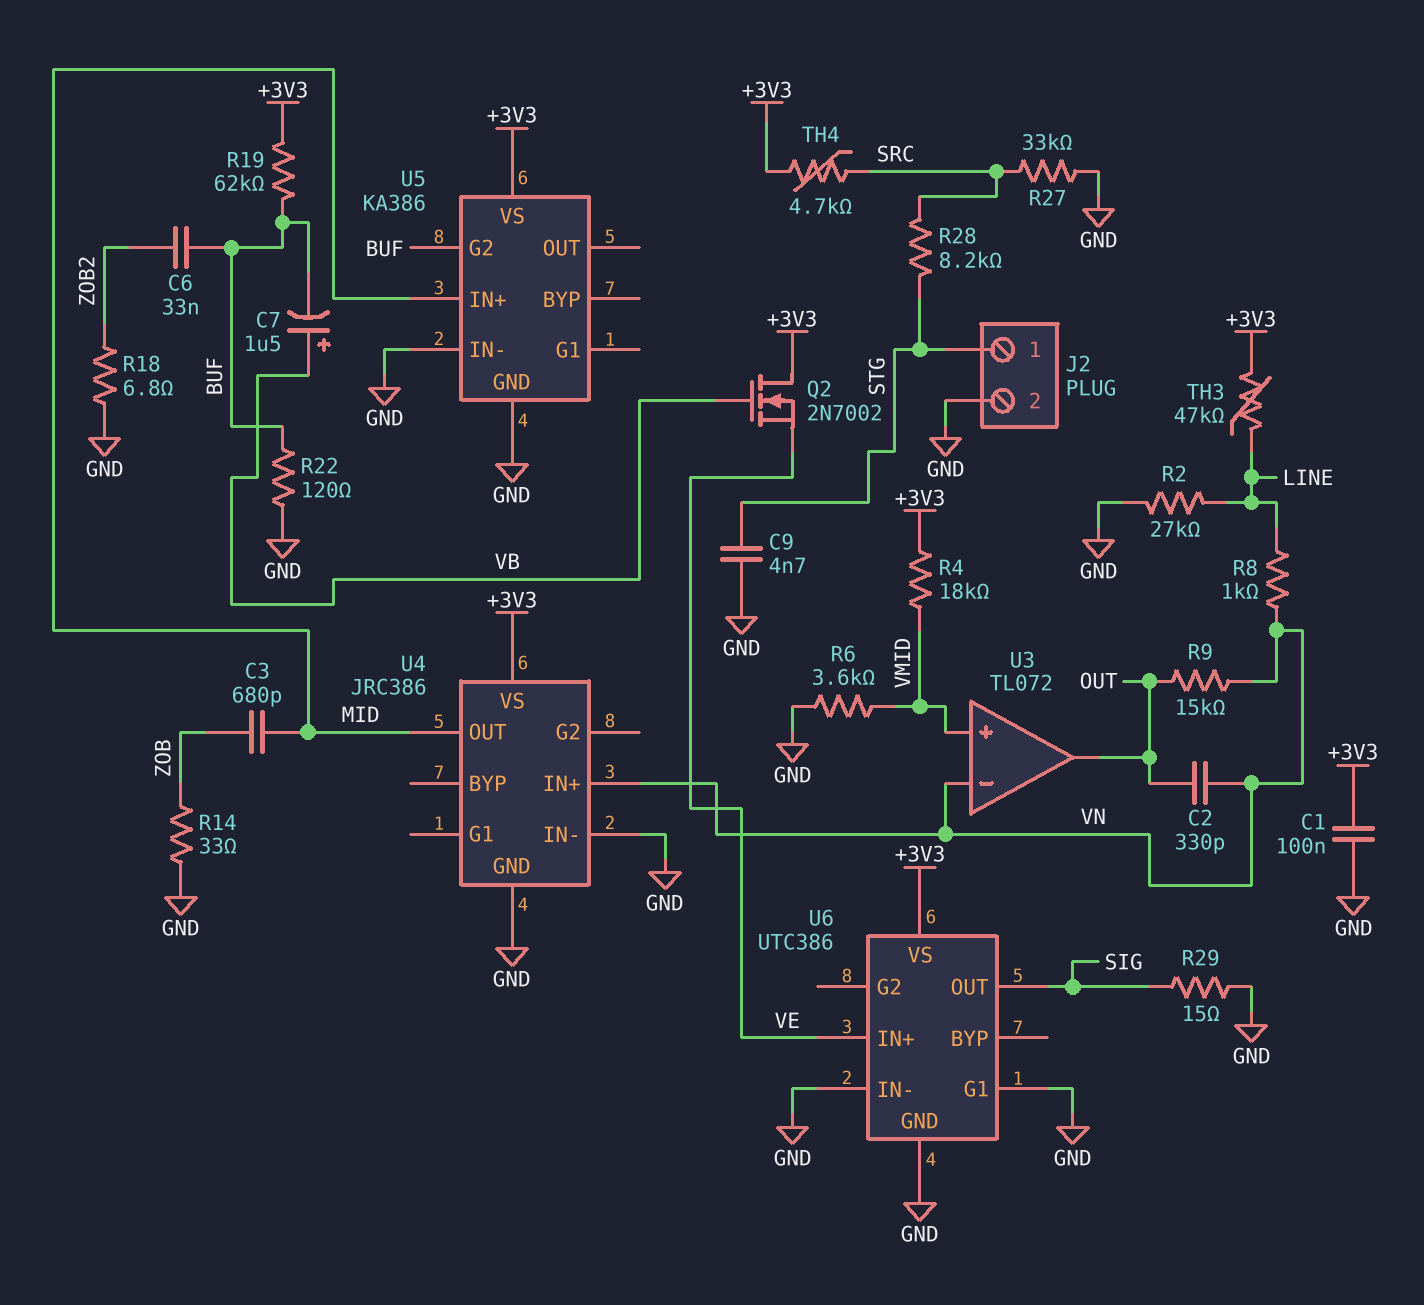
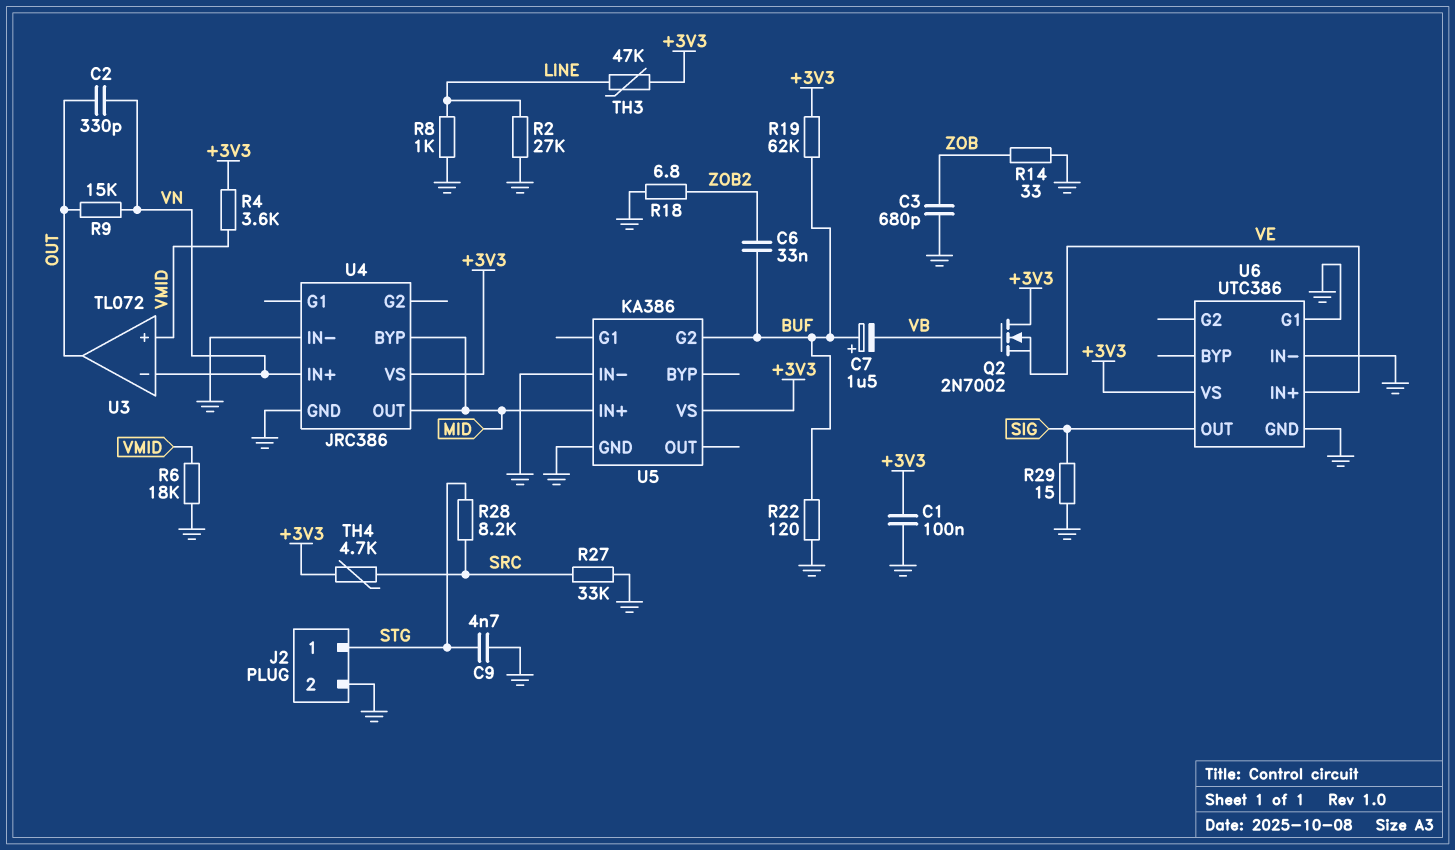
C3: 680pF (MID, ZOB) -> 680pF (GND, ZOB)
C7: 1.5uF (plus VB, minus BUF) -> 1.5uF (plus BUF, minus VB)
R4: 18k (+3V3, VMID) -> 3.6k (+3V3, VMID)
R6: 3.6k (GND, VMID) -> 18k (GND, VMID)
R8: 1k (LINE, VN) -> 1k (GND, LINE)
U4 pin BYP: none -> MID

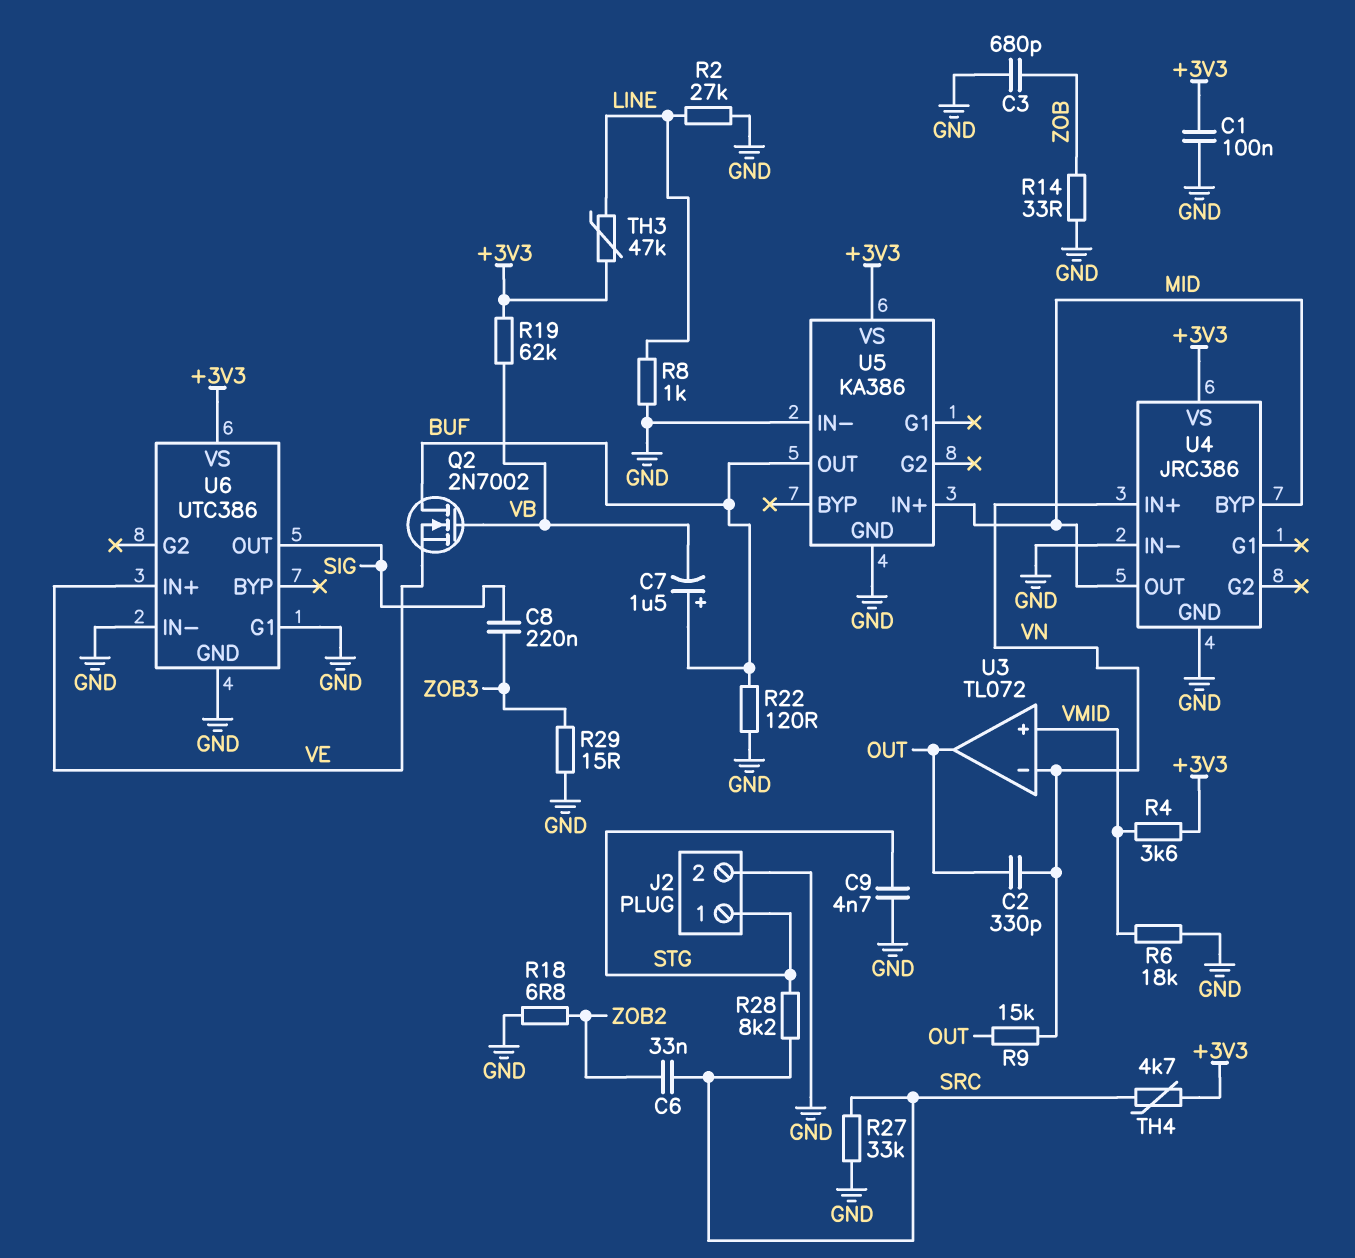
C6: 33nF (BUF, ZOB2) -> 33nF (SRC, ZOB2)
C8: none -> 220nF (SIG, ZOB3)
Q2: NMOS 2N7002 (G VB, D +3V3, S VE) -> NMOS 2N7002 (G VB, D BUF, S VE)
R19: 62k (+3V3, BUF) -> 62k (+3V3, VB)
R29: 15 (GND, SIG) -> 15 (GND, ZOB3)
U5 pin G2: BUF -> none
U5 pin OUT: none -> BUF

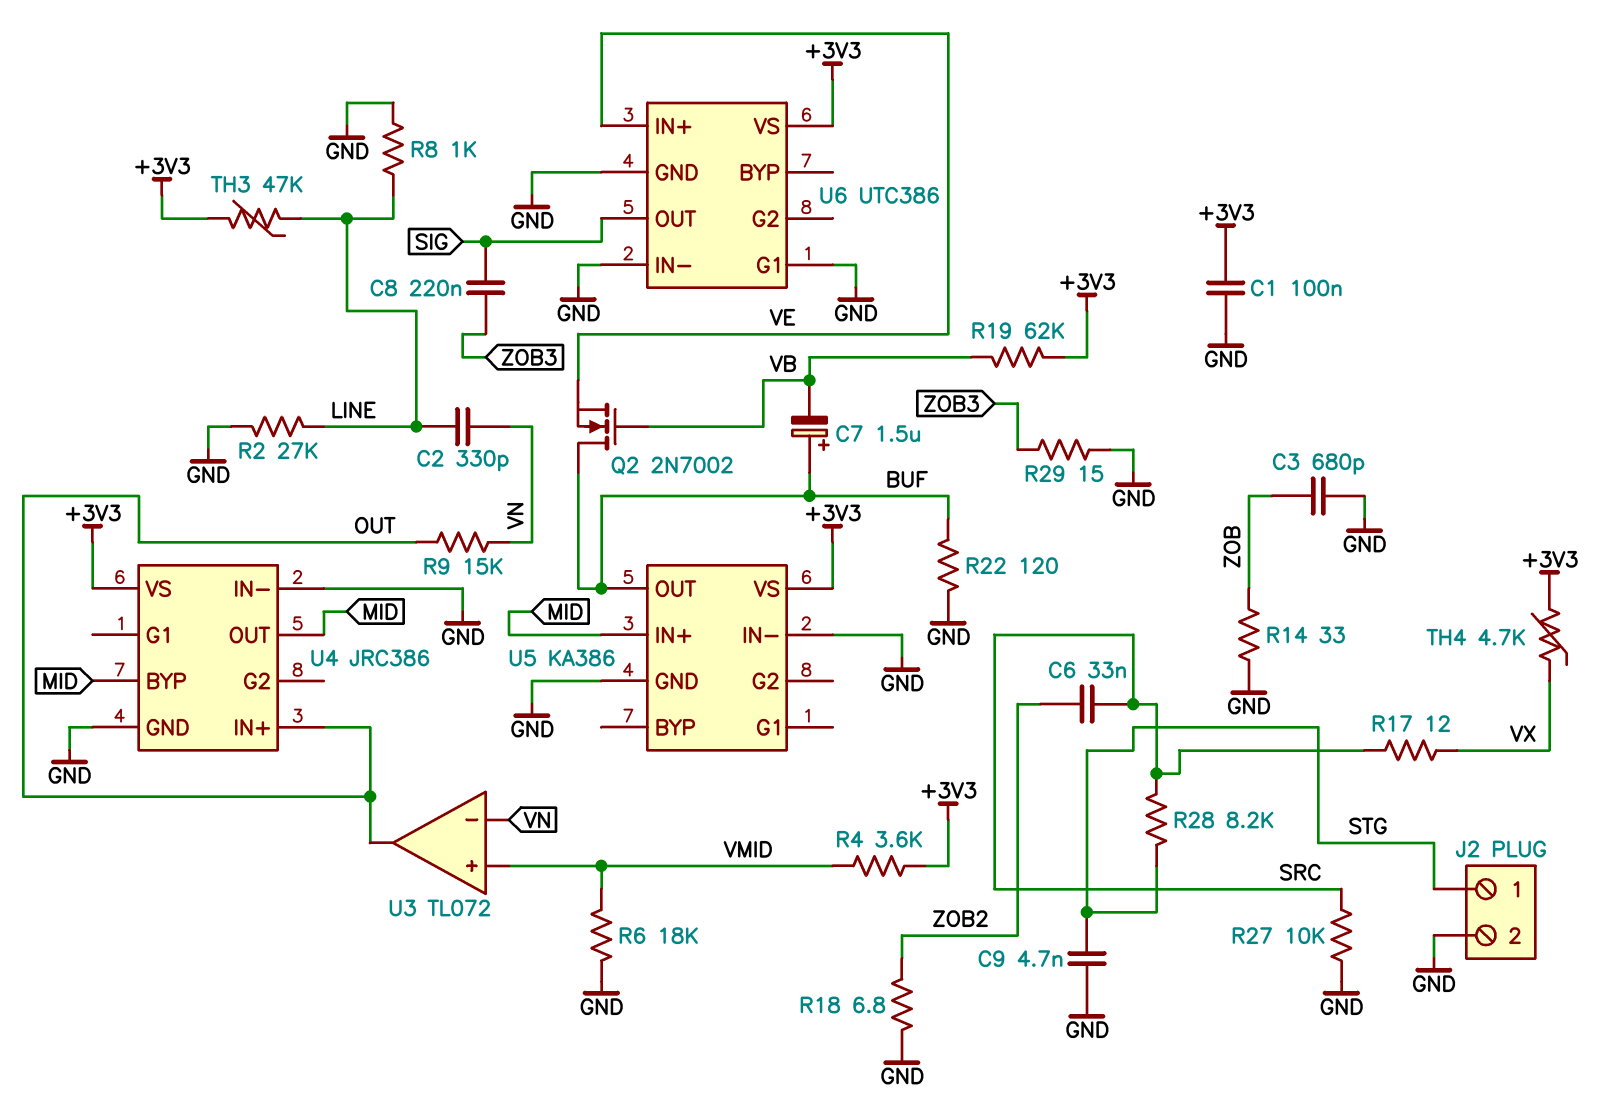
C2: 330pF (OUT, VN) -> 330pF (LINE, VN)
R17: none -> 12 (SRC, VX)
R27: 33k (GND, SRC) -> 10k (GND, SRC)
TH4: 4.7k (+3V3, SRC) -> 4.7k (+3V3, VX)
U4 pin IN+: VN -> OUT

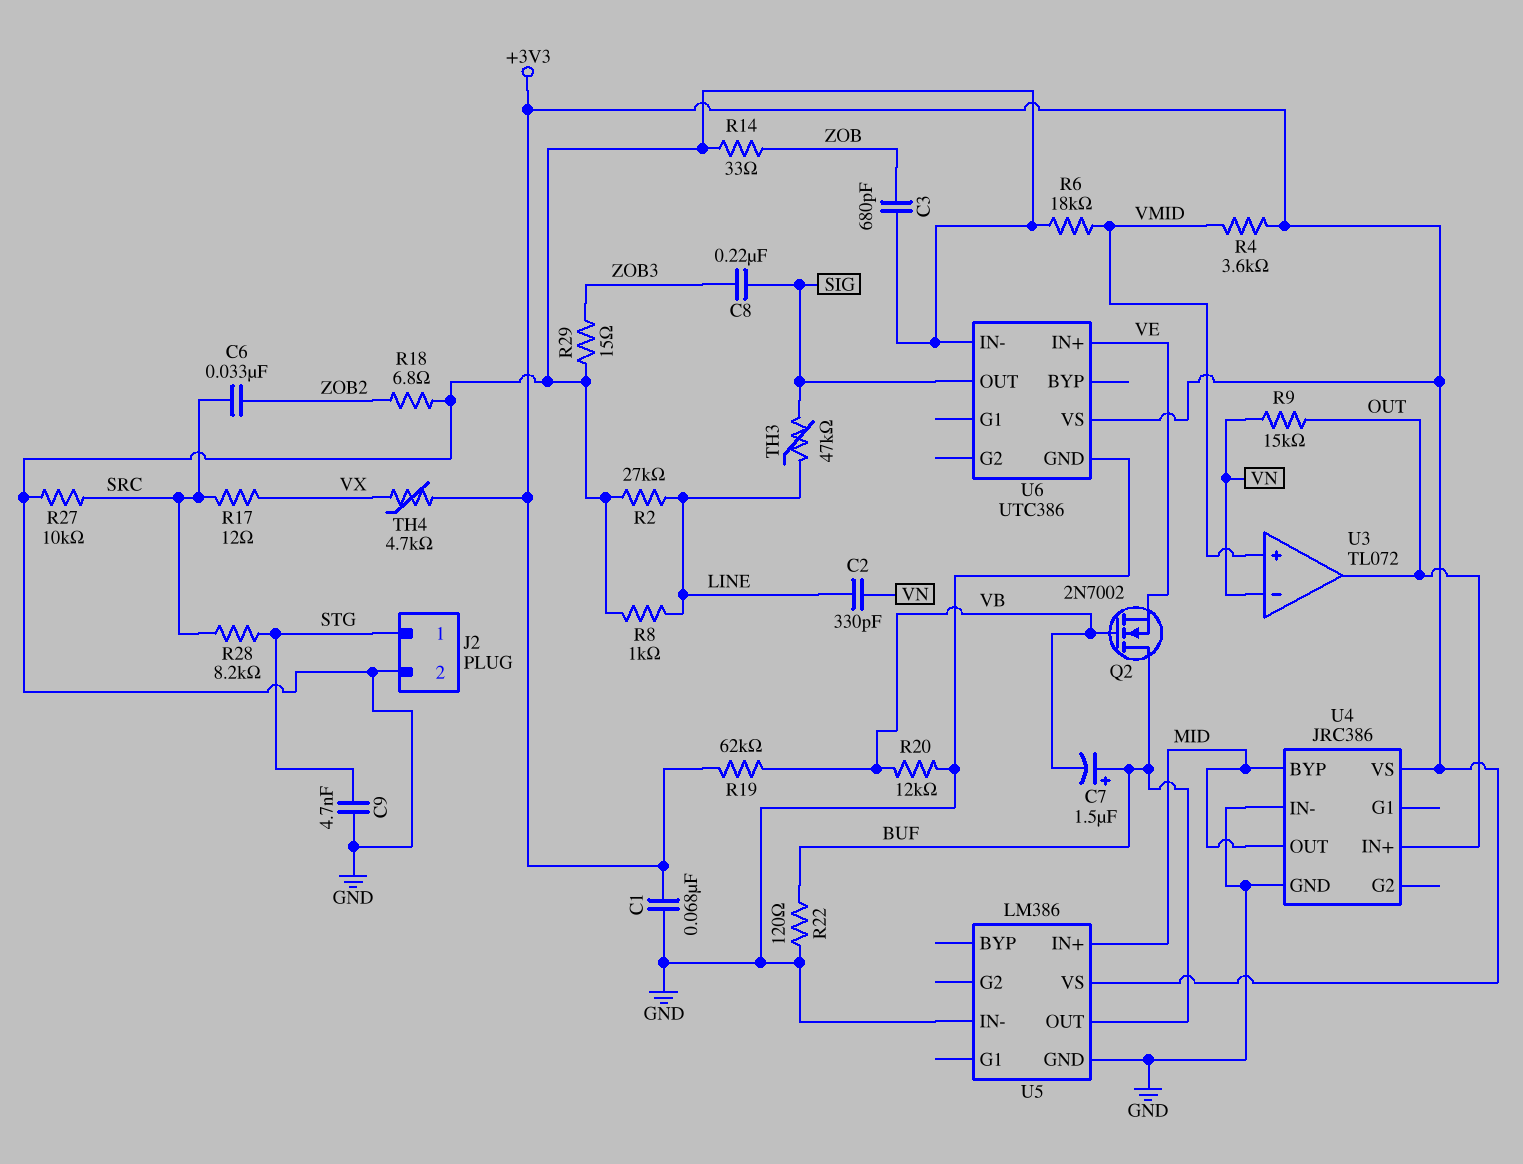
C1: 100nF (+3V3, GND) -> 68nF (+3V3, GND)
R20: none -> 12k (GND, VB)
TH3: 47k (+3V3, LINE) -> 47k (LINE, SIG)
U5: KA386 -> LM386
U6 pin G1: GND -> none

